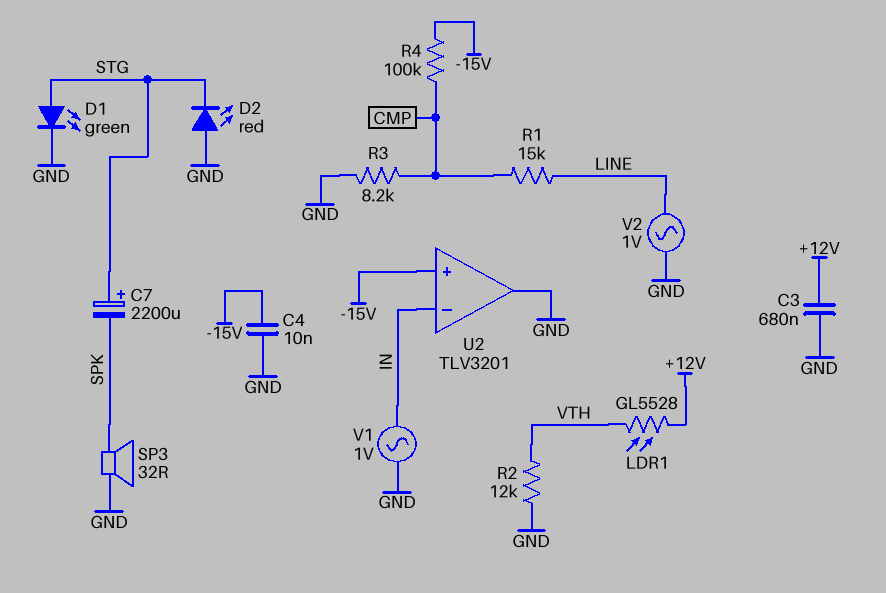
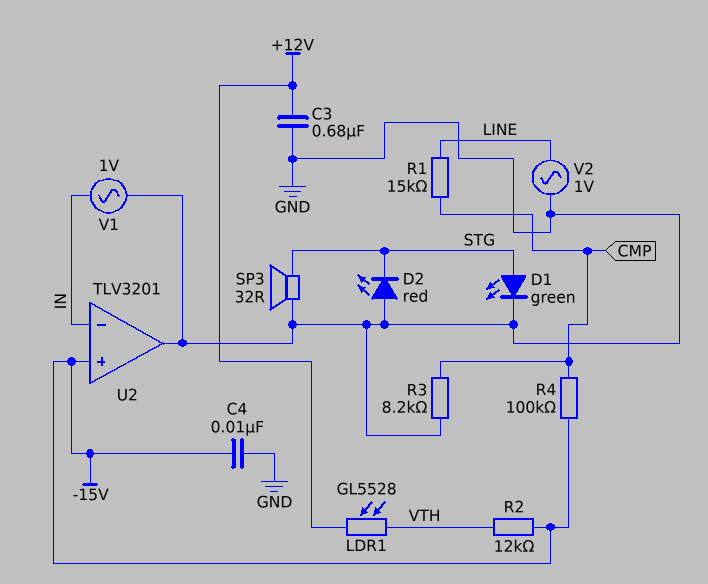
C7: 2200uF (plus STG, minus SPK) -> none
R2: 12k (GND, VTH) -> 12k (-15V, VTH)
SP3: speaker 32R (GND, SPK) -> speaker 32R (GND, STG)

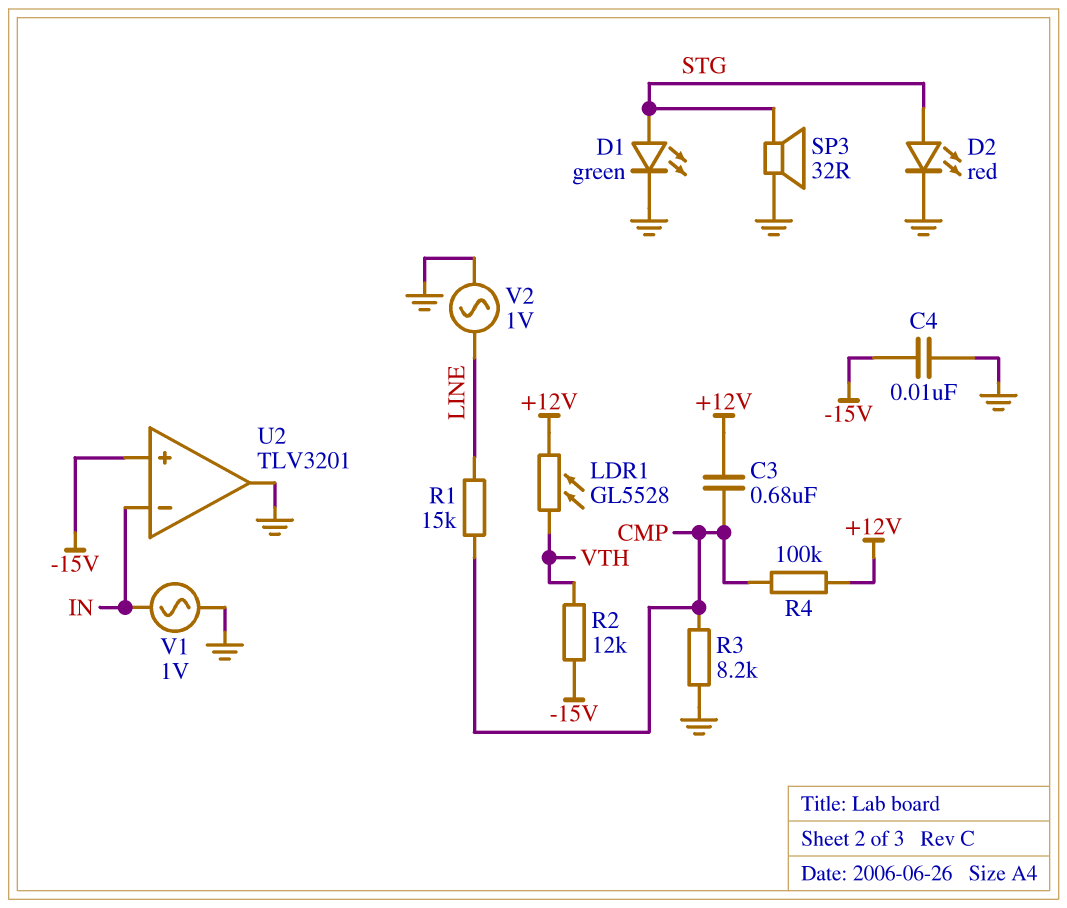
C3: 680nF (+12V, GND) -> 680nF (+12V, CMP)
D2: LED red (A GND, K STG) -> LED red (A STG, K GND)
R4: 100k (-15V, CMP) -> 100k (+12V, CMP)

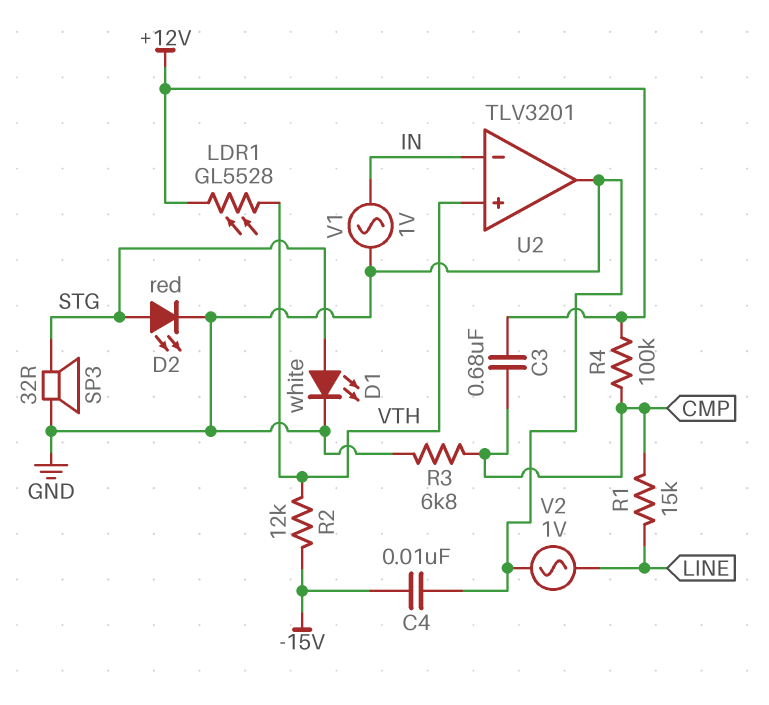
D1: LED green (A STG, K GND) -> LED white (A STG, K GND)
R3: 8.2k (CMP, GND) -> 6.8k (CMP, GND)
U2 pin in+: -15V -> VTH

